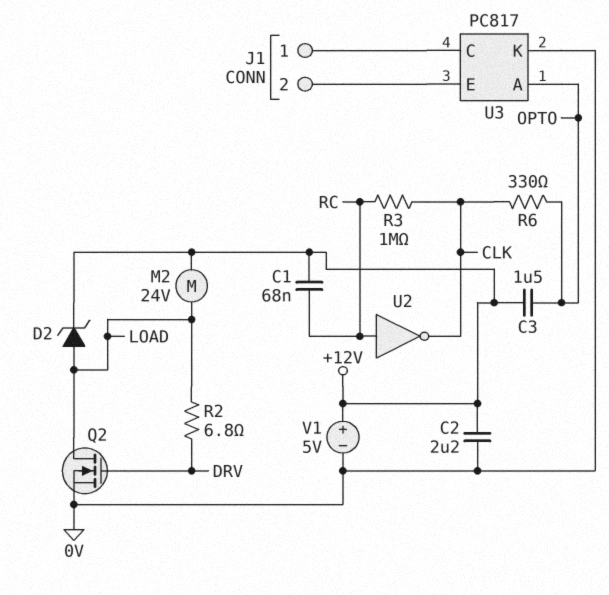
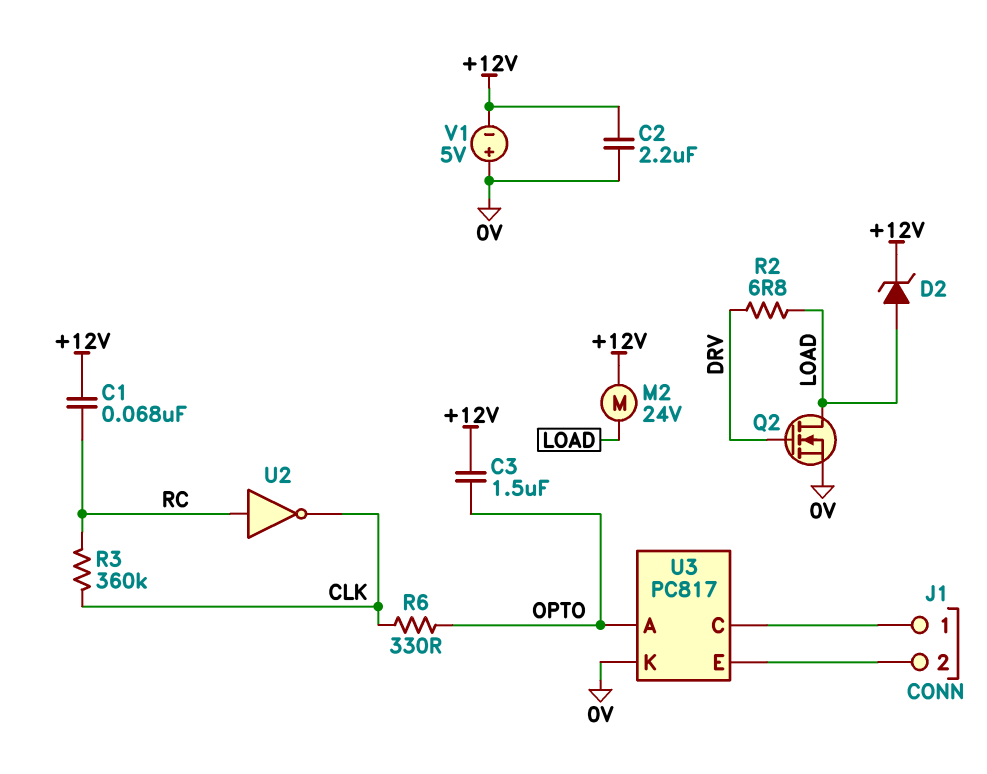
R3: 1M (CLK, RC) -> 360k (CLK, RC)
V1: 5V (plus +12V, minus 0V) -> 5V (plus 0V, minus +12V)

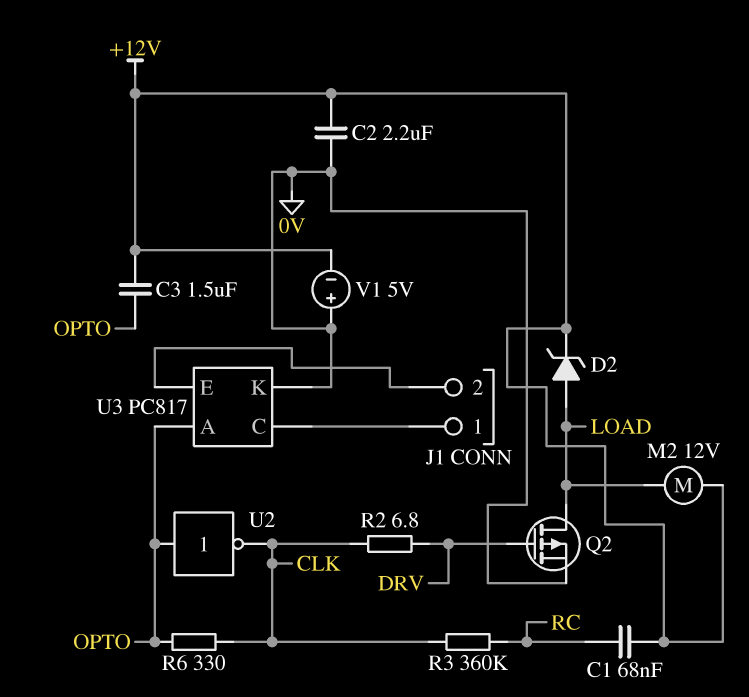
M2: motor 24V (+12V, LOAD) -> motor 12V (+12V, LOAD)
Q2: NMOS (G DRV, D LOAD, S 0V) -> PMOS (G DRV, D LOAD, S 0V)
R2: 6.8 (DRV, LOAD) -> 6.8 (CLK, DRV)
U2: NOT (in RC, out CLK) -> NOT (in OPTO, out CLK)

